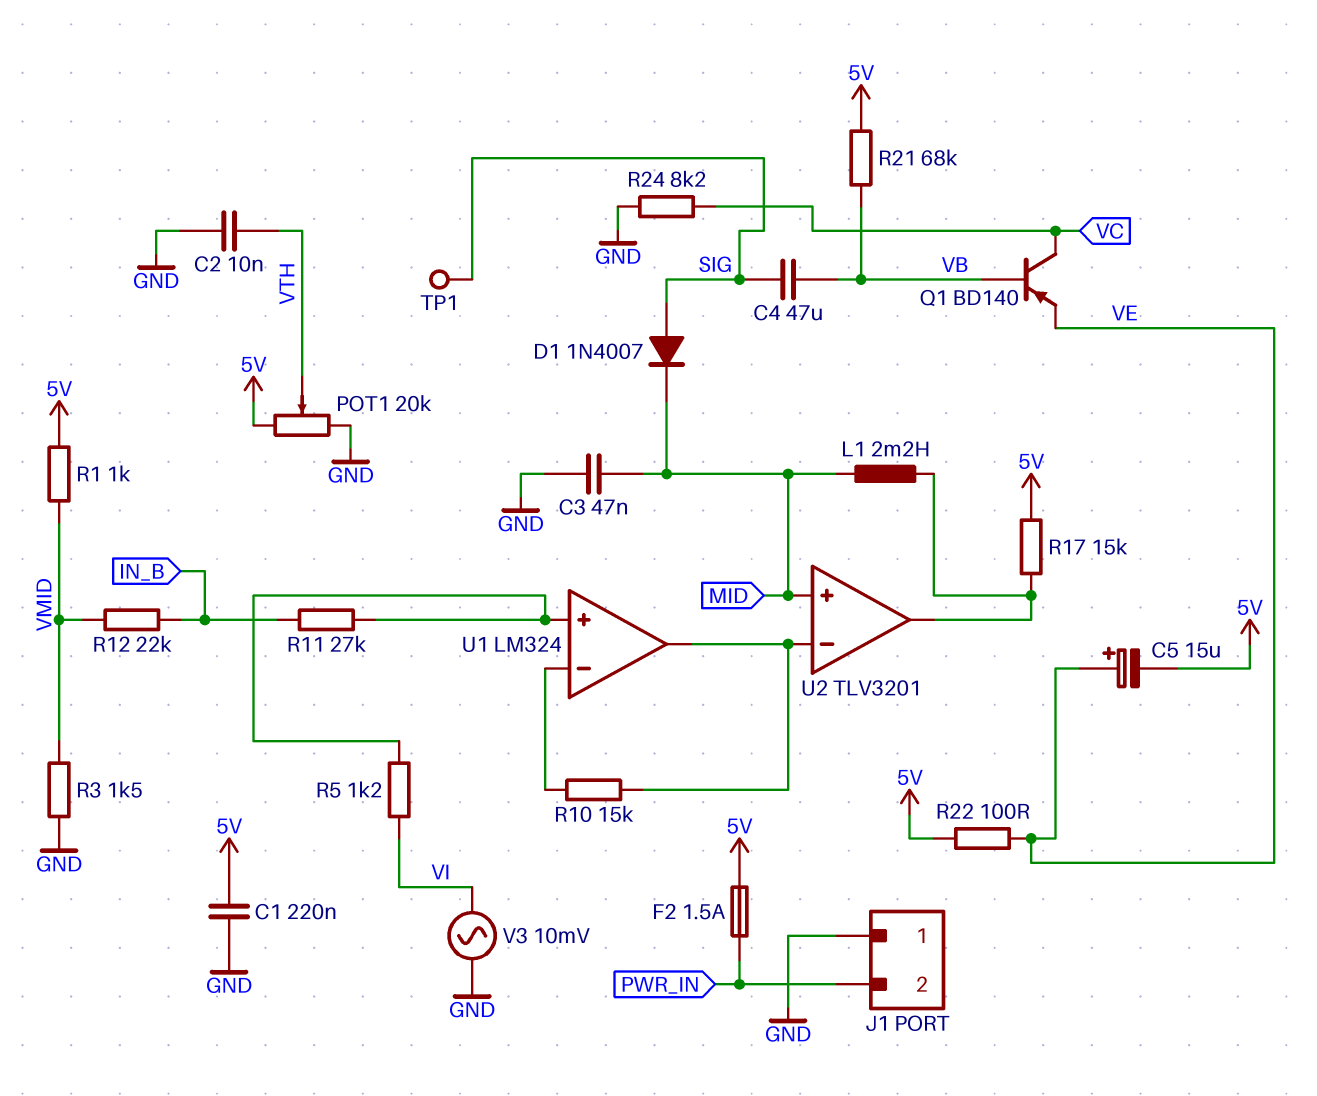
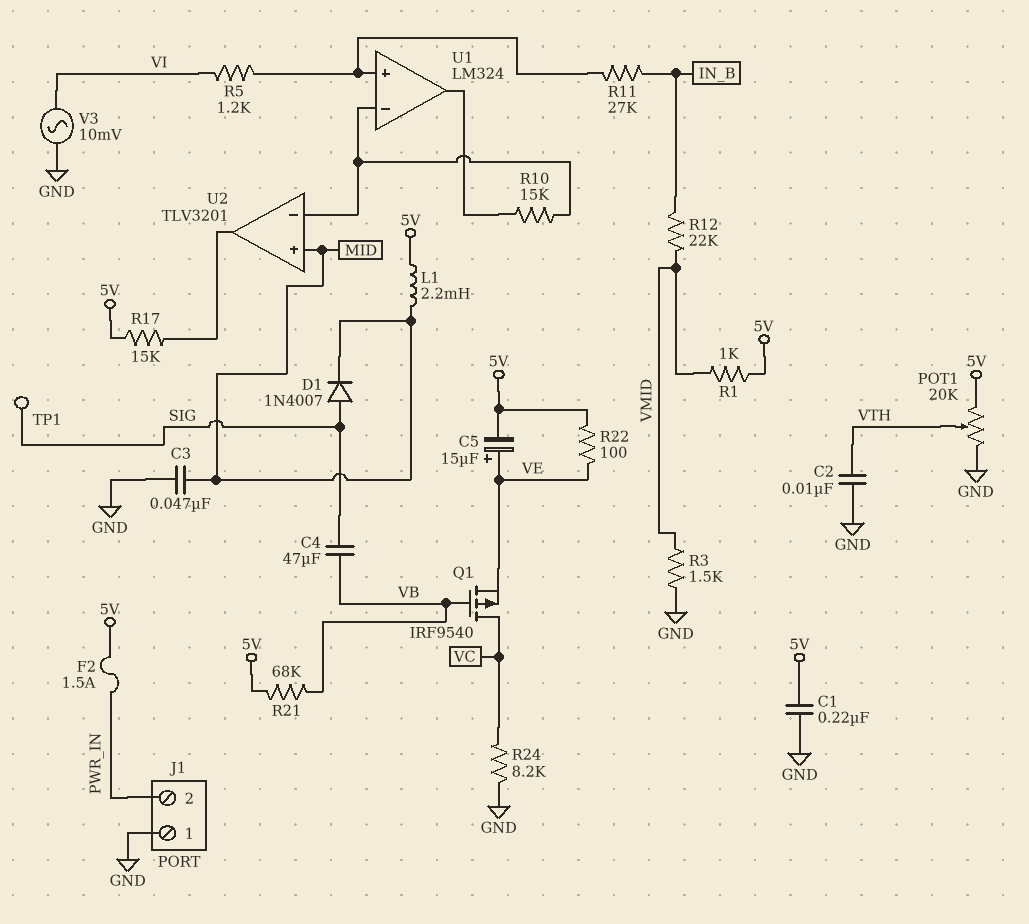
L1: 2.2mH (MID, U2/out) -> 2.2mH (5V, MID)
Q1: PNP BD140 (B VB, C VC, E VE) -> PMOS IRF9540 (G VB, D VC, S VE)
U2 pin in-: U1/out -> U1/in-

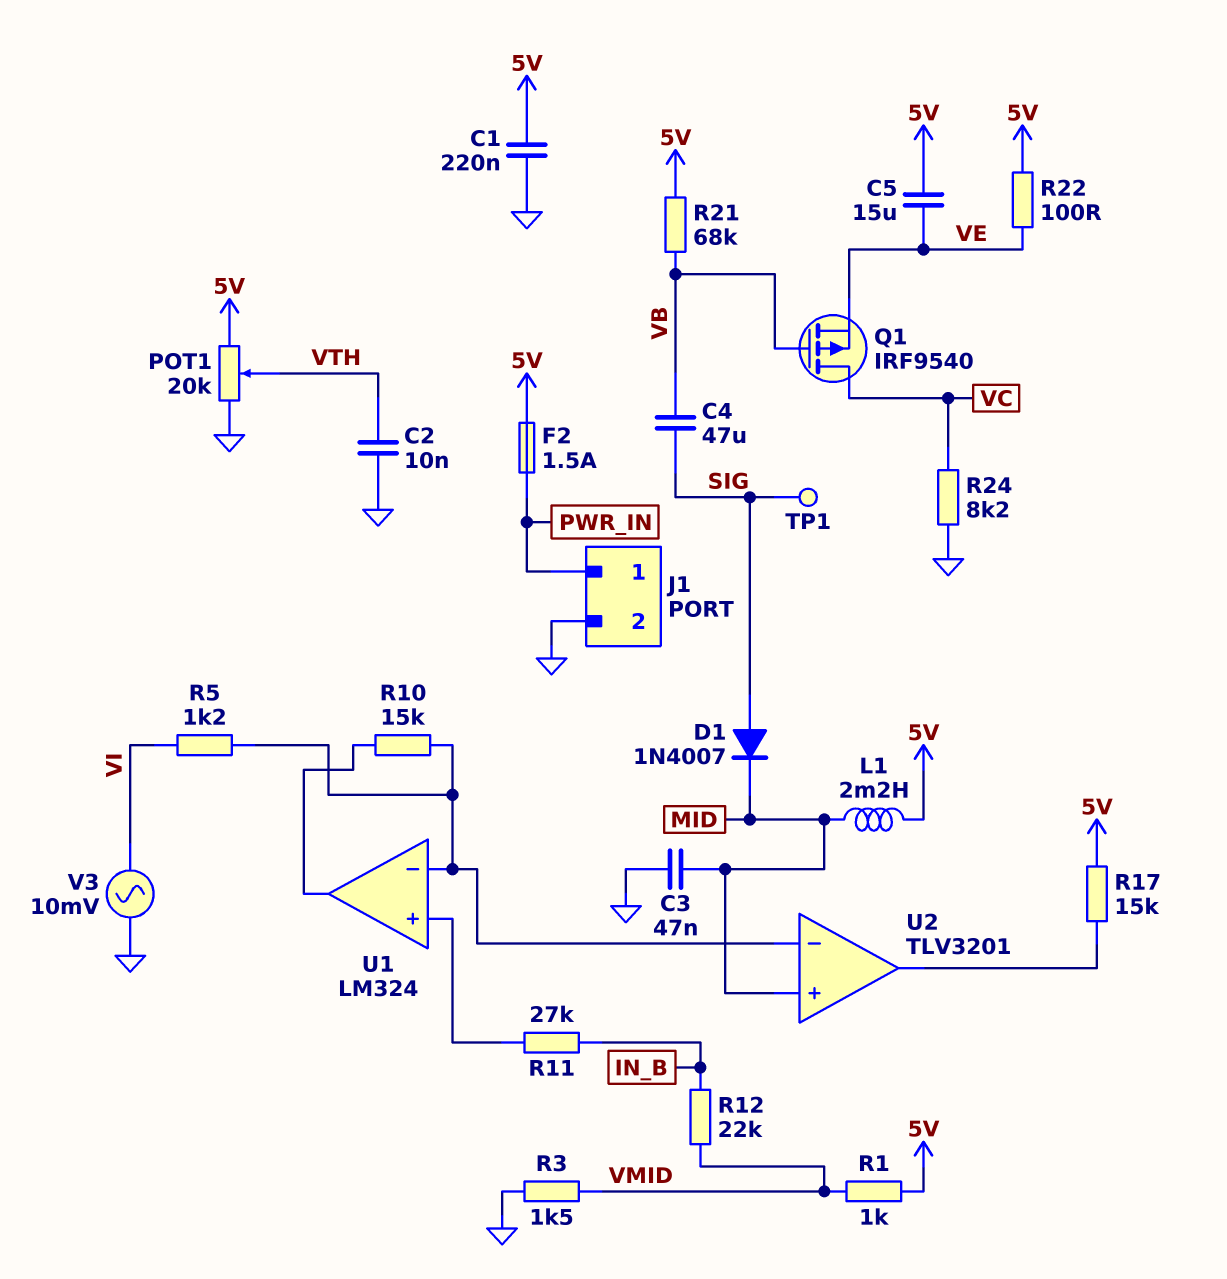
C5: 15uF (plus VE, minus 5V) -> 15uF (5V, VE)
J1 pin 1: GND -> PWR_IN
J1 pin 2: PWR_IN -> GND
R5: 1.2k (U1/in+, VI) -> 1.2k (U1/in-, VI)

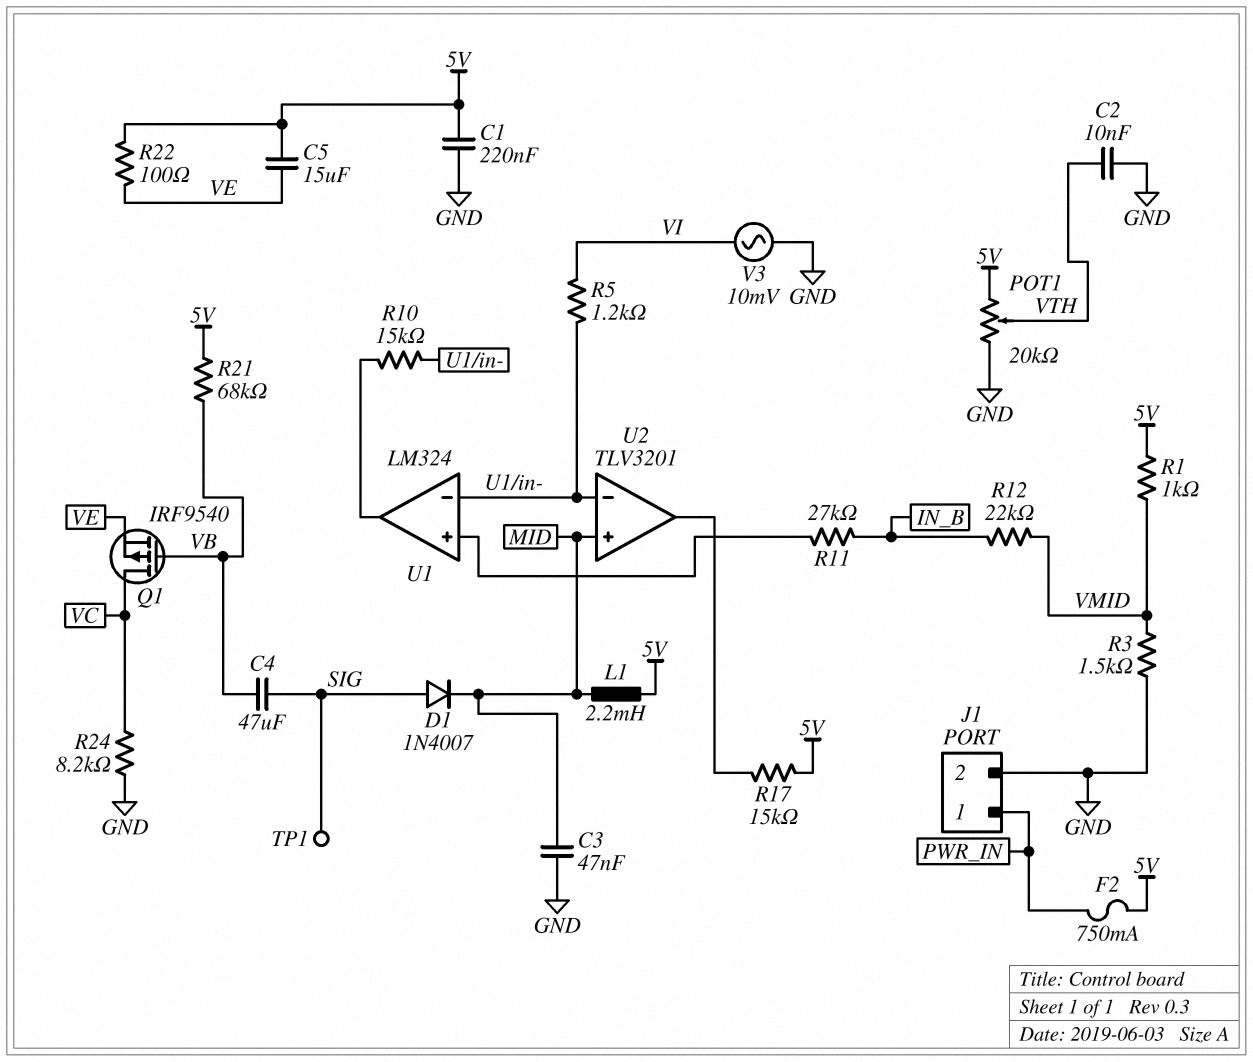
F2: 1.5A (5V, PWR_IN) -> 750mA (5V, PWR_IN)

